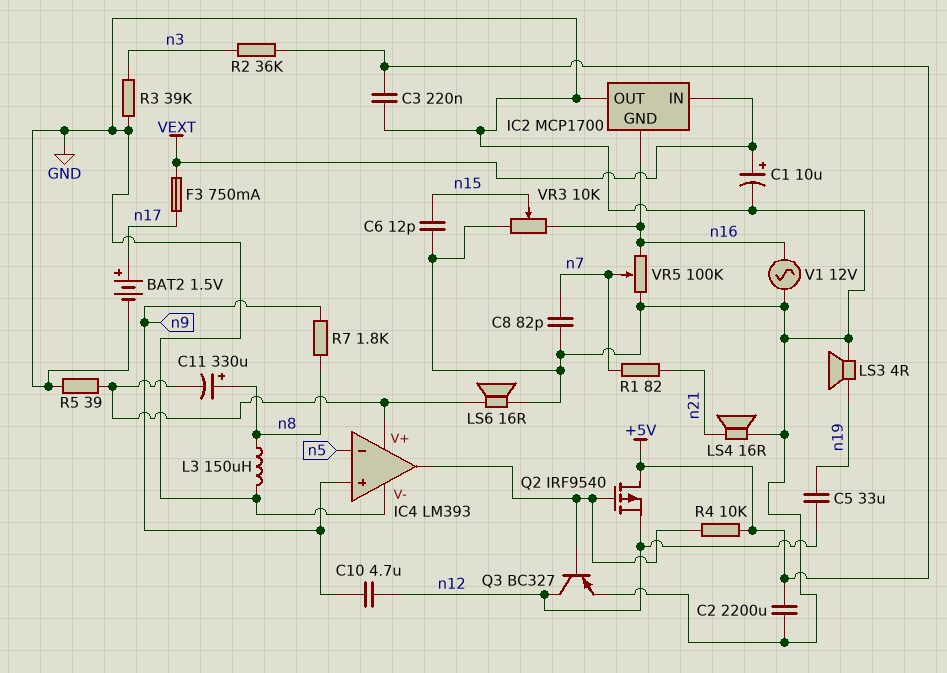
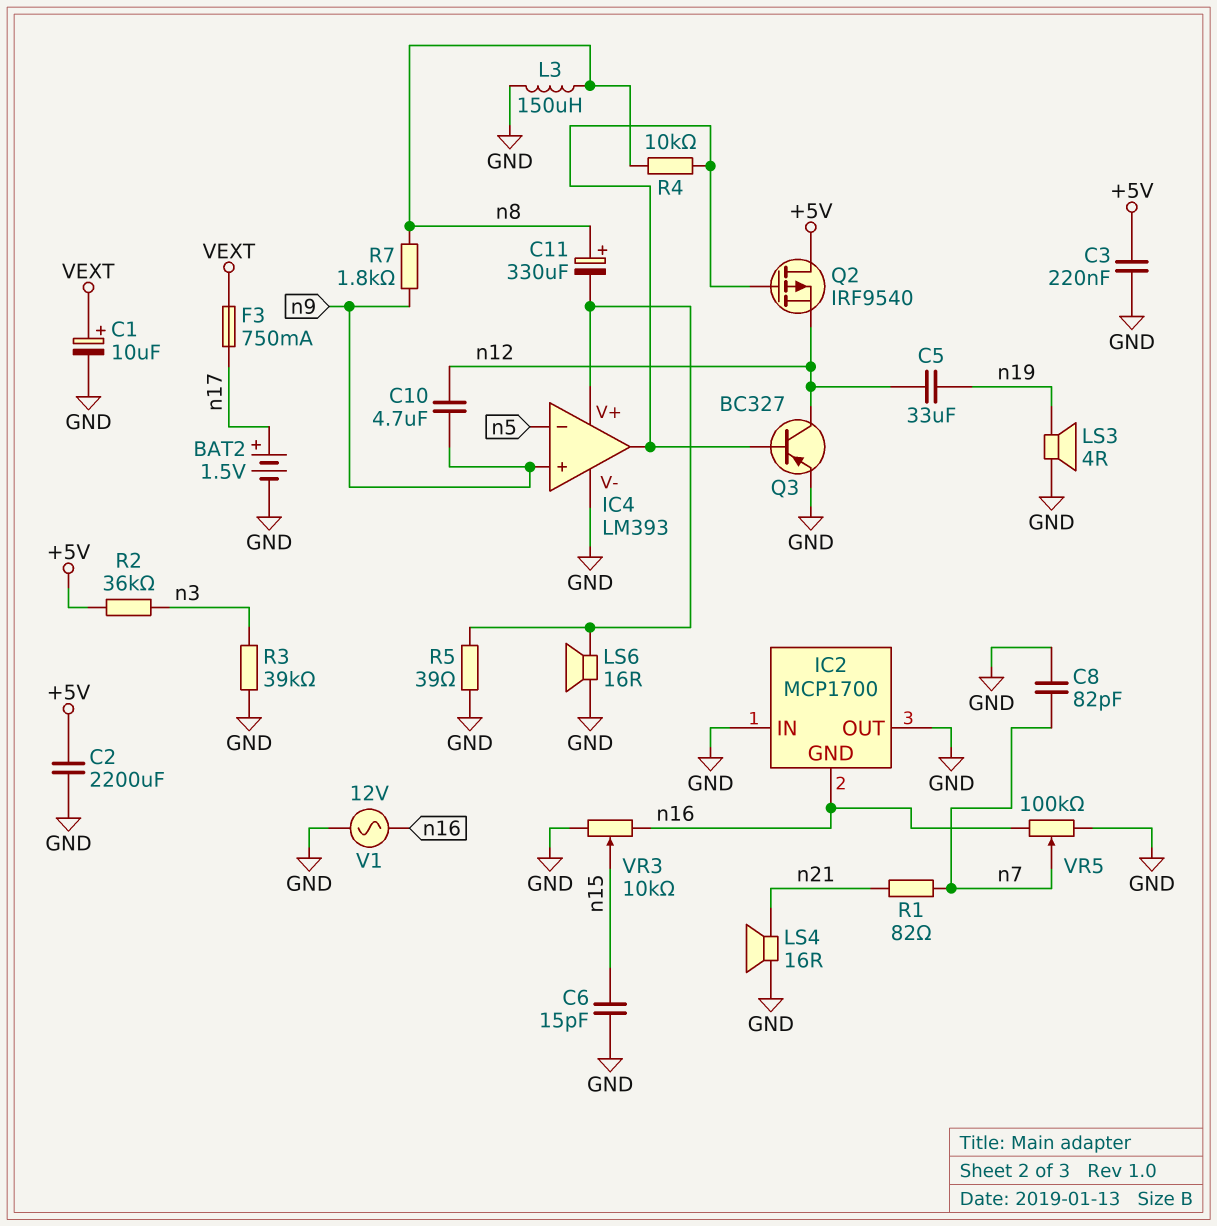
C6: 12pF (GND, n15) -> 15pF (GND, n15)
IC2 pin IN: VEXT -> GND
R4: 10k (+5V, IC4/out) -> 10k (IC4/out, n8)

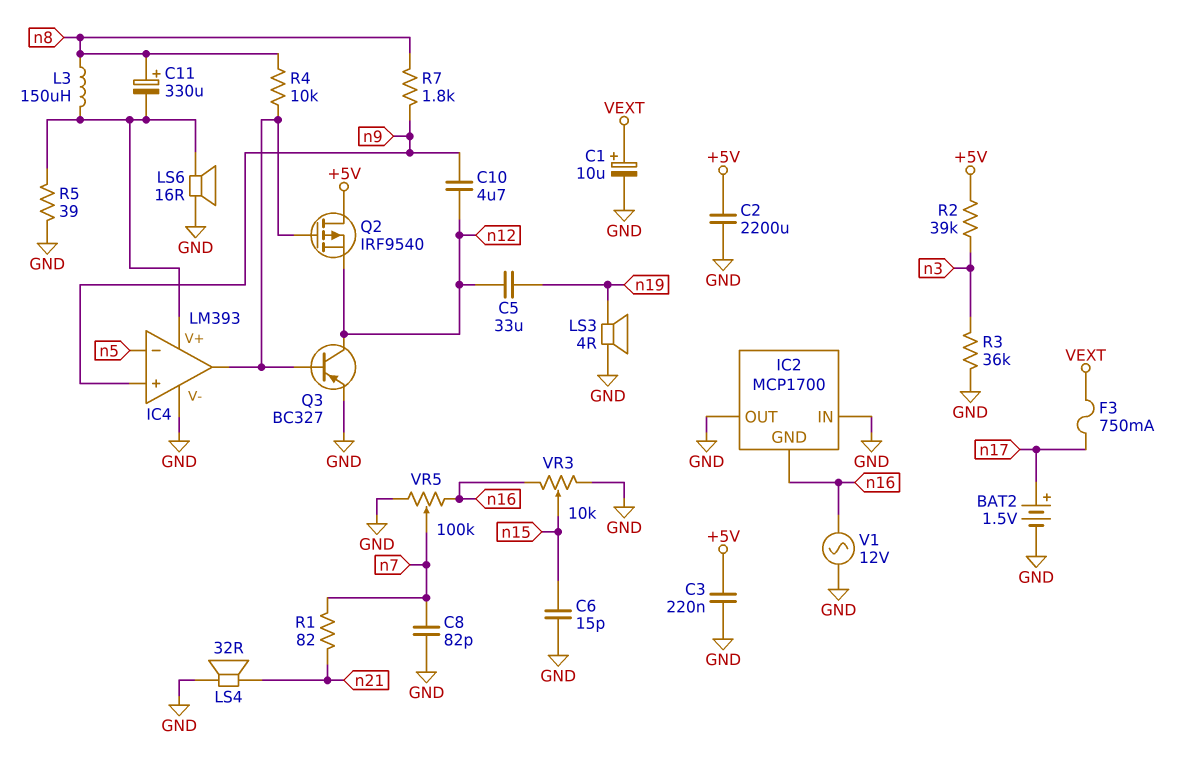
L3: 150uH (GND, n8) -> 150uH (IC4/V+, n8)
LS4: speaker 16R (GND, n21) -> speaker 32R (GND, n21)
R2: 36k (+5V, n3) -> 39k (+5V, n3)
R3: 39k (GND, n3) -> 36k (GND, n3)

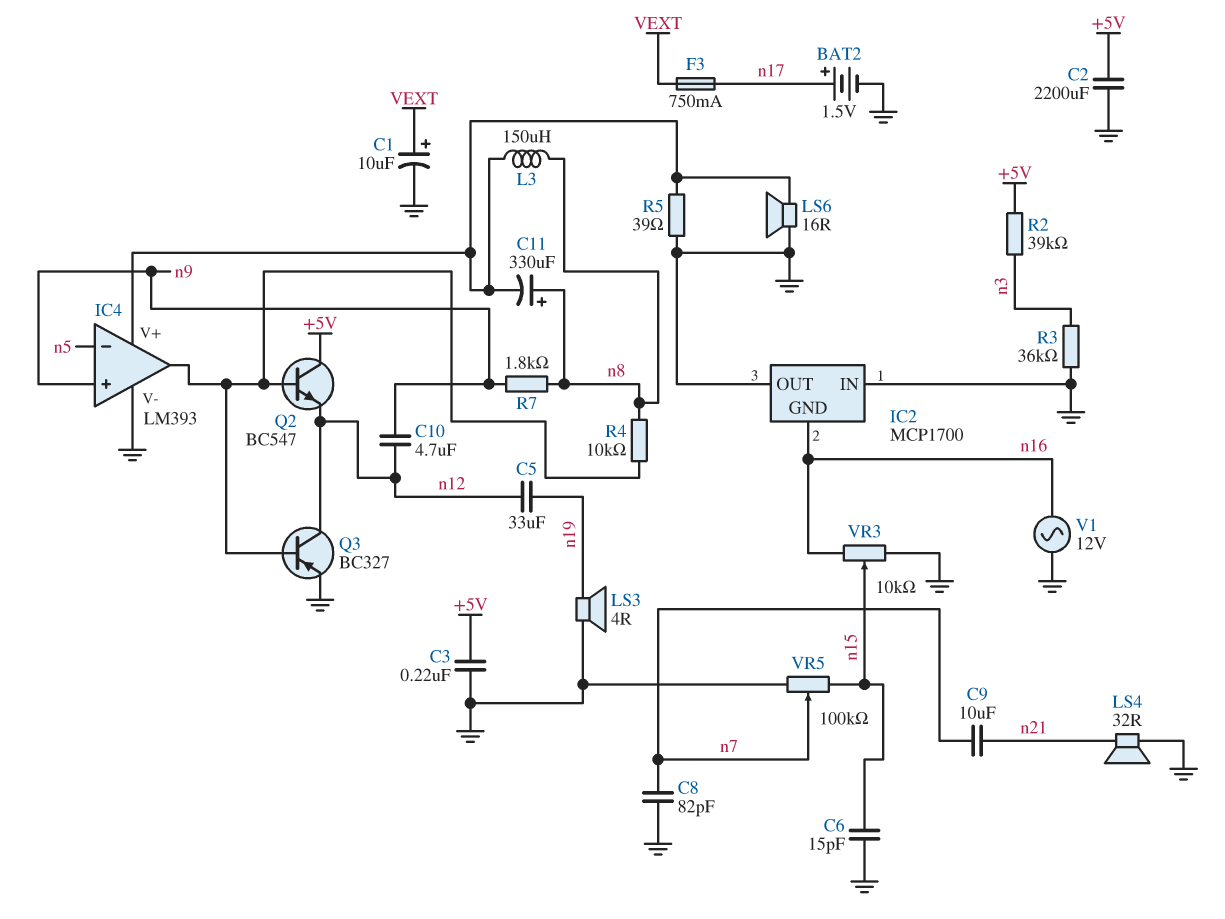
C9: none -> 10uF (n7, n21)
Q2: PMOS IRF9540 (G IC4/out, D +5V, S n12) -> NPN BC547 (B IC4/out, C +5V, E n12)
R1: 82 (n7, n21) -> none
VR5: 100k (GND, n16, wiper n7) -> 100k (GND, n15, wiper n7)

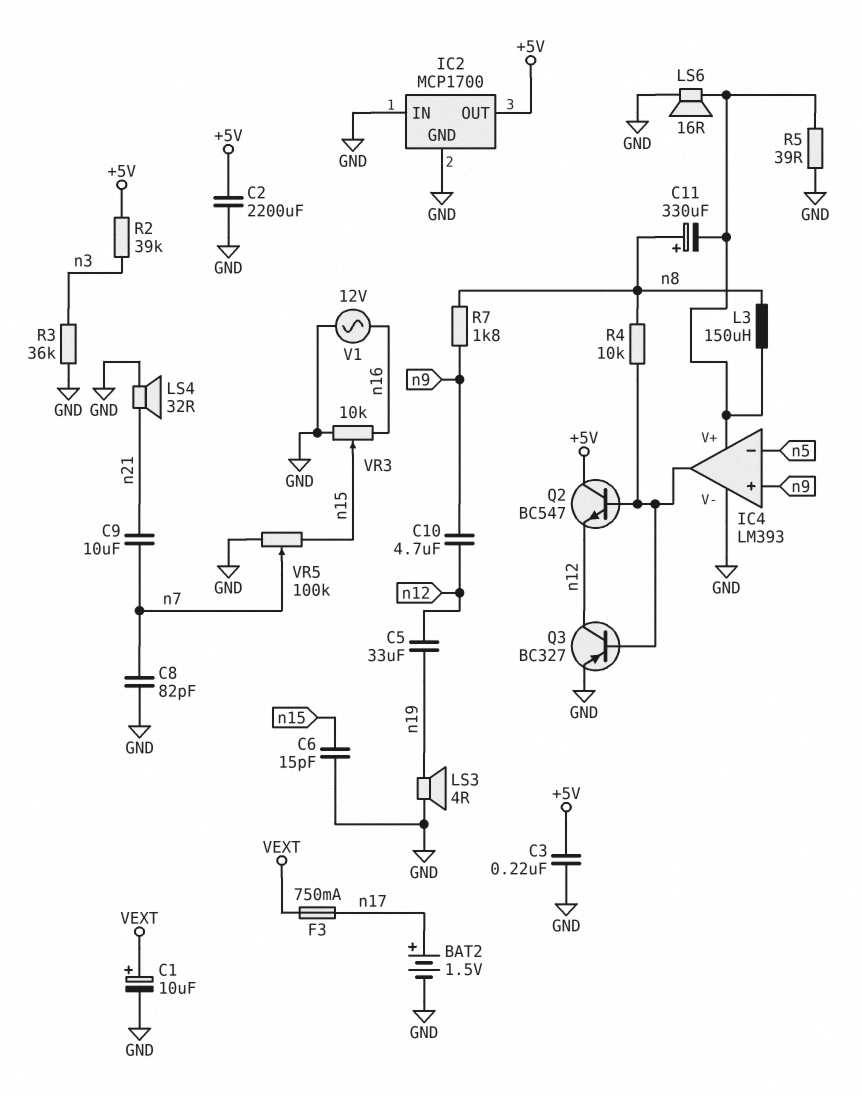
IC2 pin GND: n16 -> GND
IC2 pin OUT: GND -> +5V

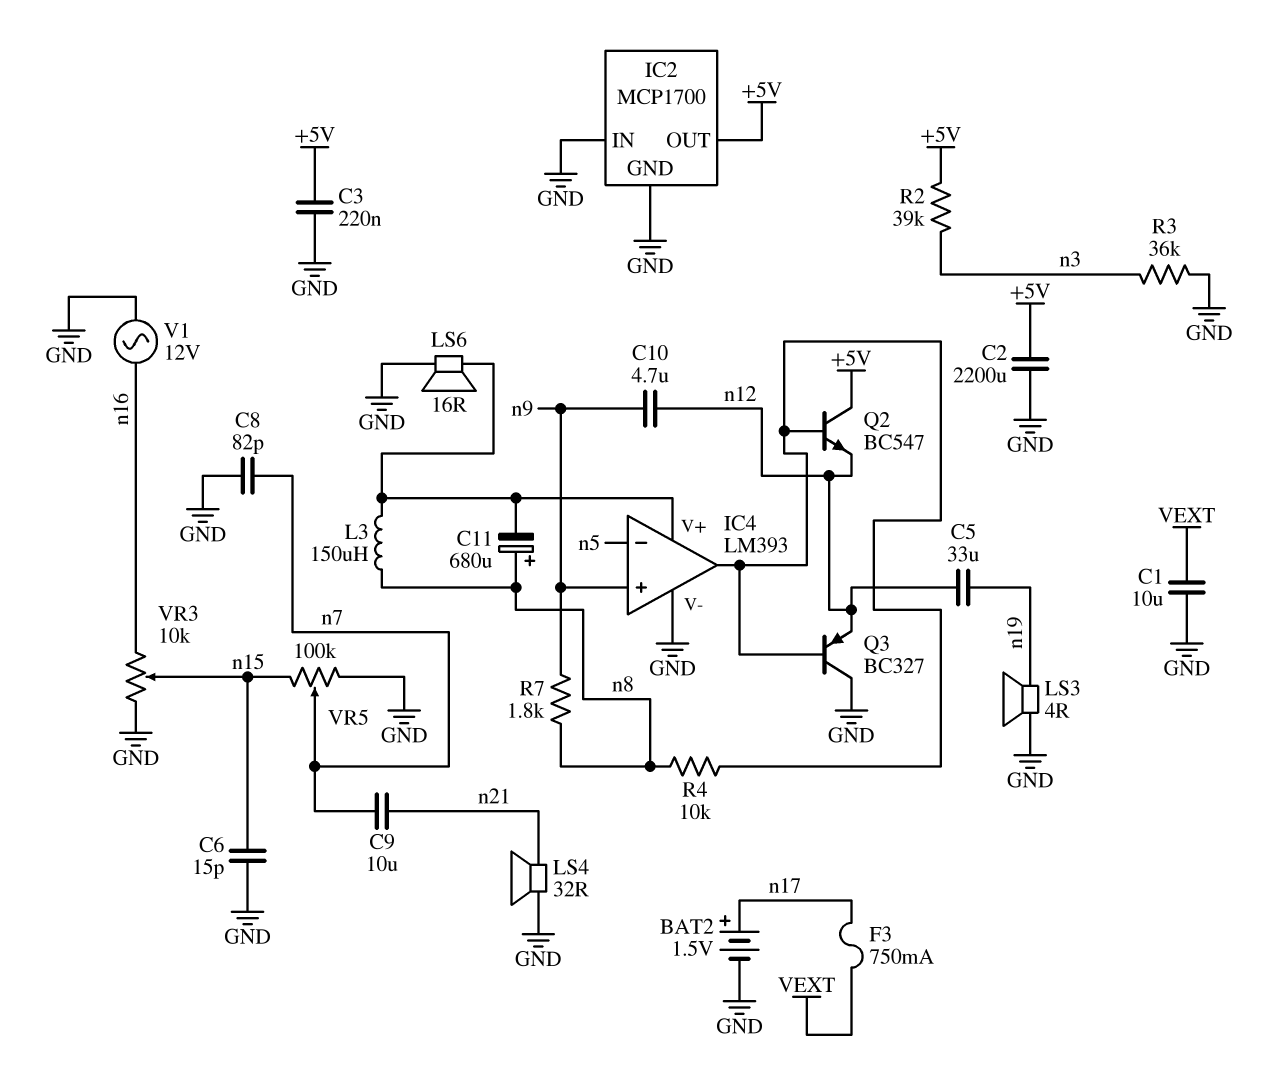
C1: 10uF (plus VEXT, minus GND) -> 10uF (GND, VEXT)
C11: 330uF (plus n8, minus IC4/V+) -> 680uF (plus n8, minus IC4/V+)
Q3: PNP BC327 (B IC4/out, C n12, E GND) -> PNP BC327 (B IC4/out, C GND, E n12)
R5: 39 (GND, IC4/V+) -> none

